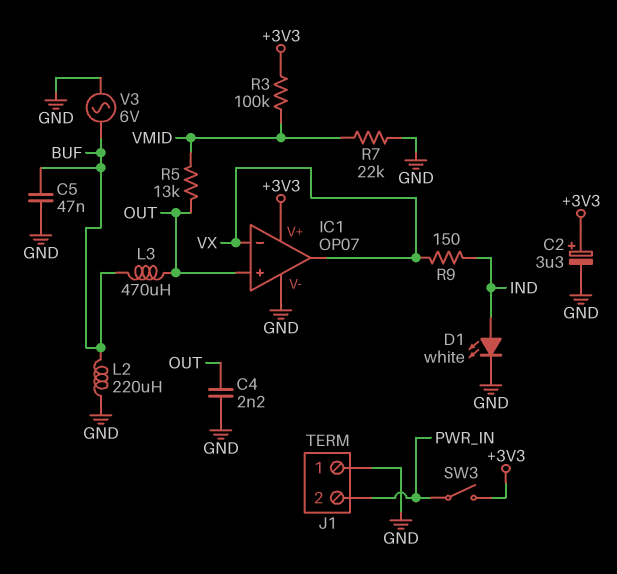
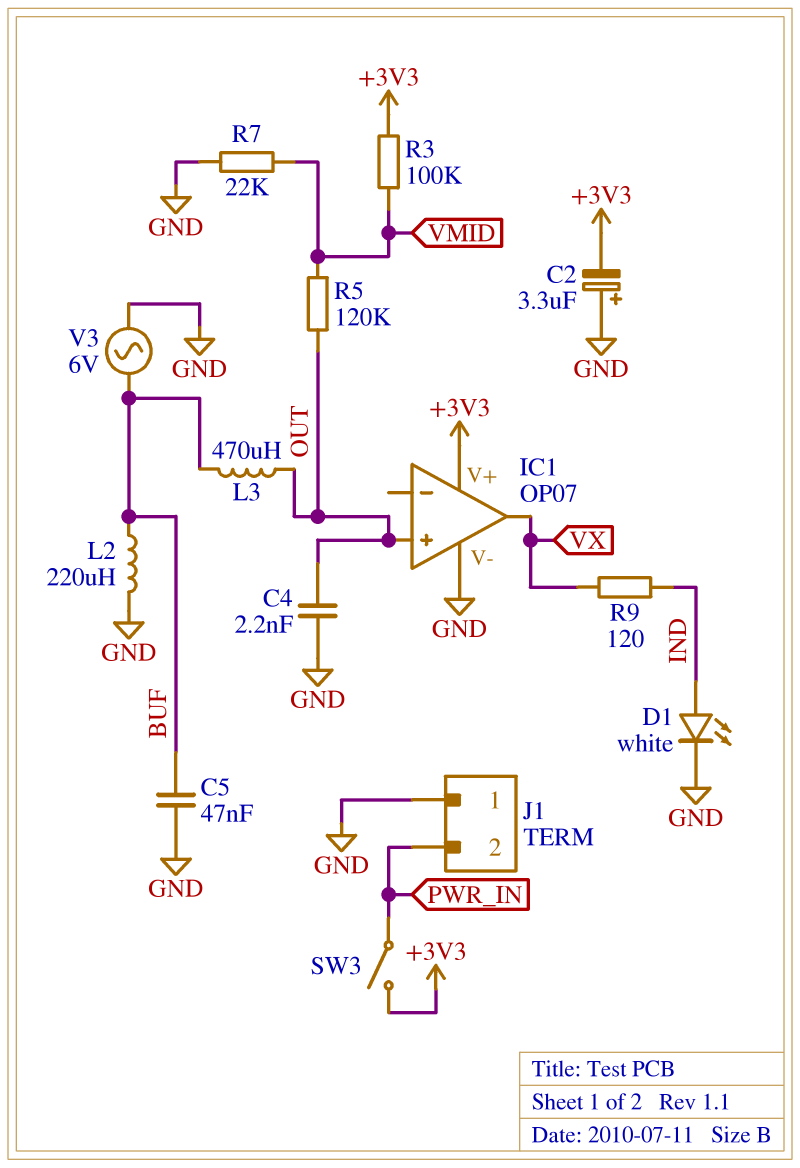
C2: 3.3uF (plus +3V3, minus GND) -> 3.3uF (plus GND, minus +3V3)
IC1 pin in-: VX -> none
R5: 13k (OUT, VMID) -> 120k (OUT, VMID)
R9: 150 (IND, VX) -> 120 (IND, VX)

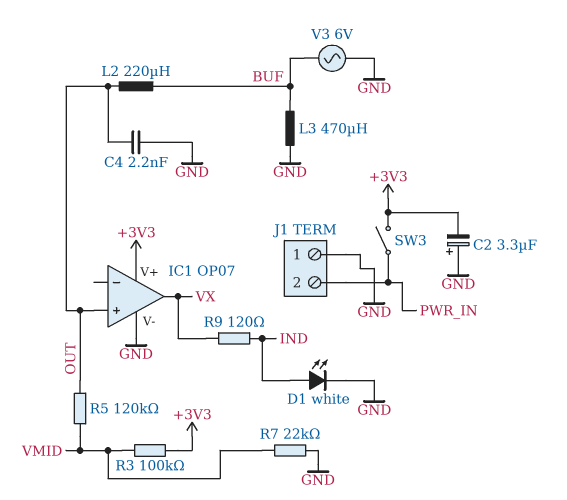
C5: 47nF (BUF, GND) -> none
L2: 220uH (BUF, GND) -> 220uH (BUF, OUT)
L3: 470uH (BUF, OUT) -> 470uH (BUF, GND)

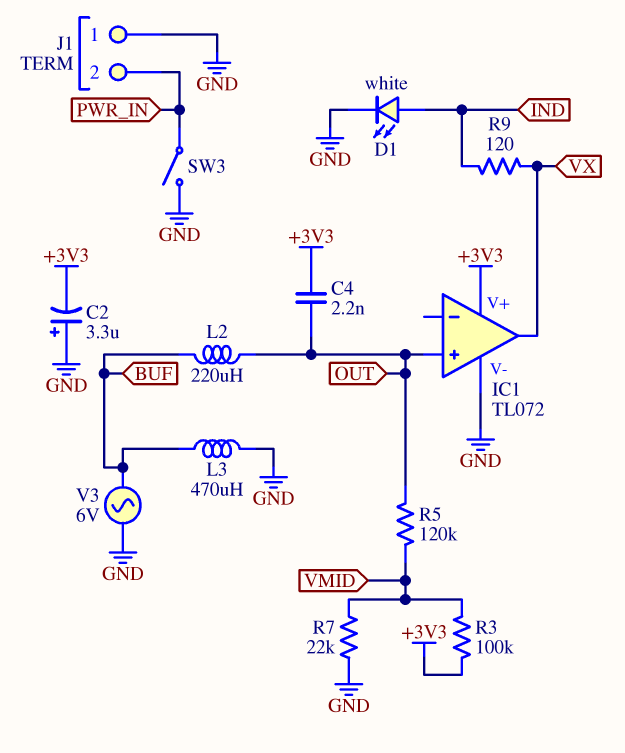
C4: 2.2nF (GND, OUT) -> 2.2nF (+3V3, OUT)
IC1: OP07 -> TL072
SW3: switch (+3V3, PWR_IN) -> switch (GND, PWR_IN)

